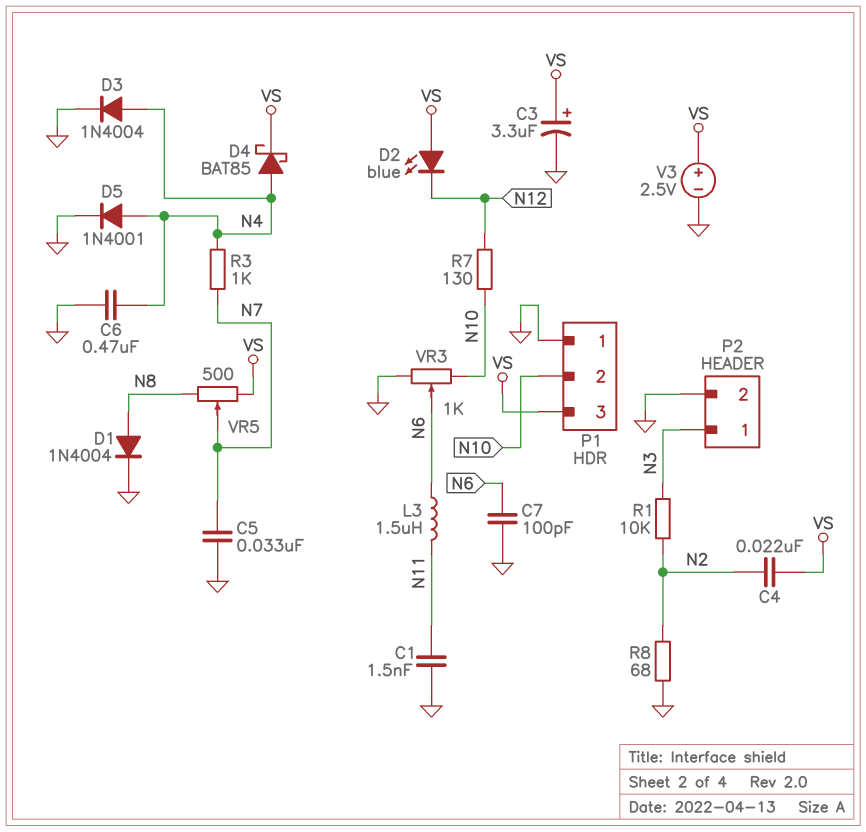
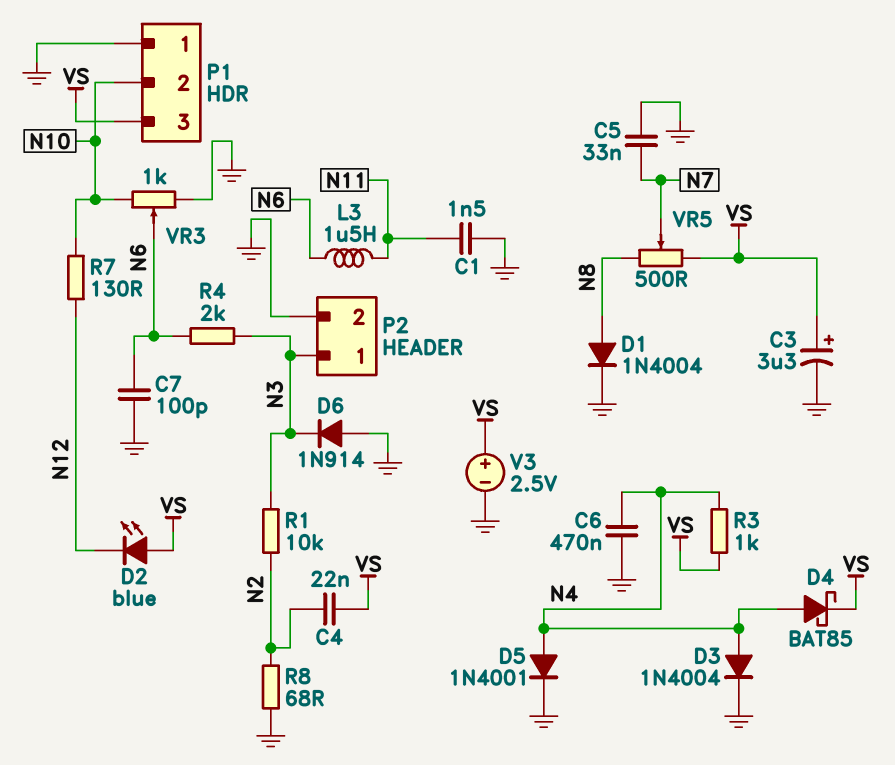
D6: none -> diode 1N914 (A GND, K N3)
R3: 1k (N4, N7) -> 1k (N4, VS)
R4: none -> 2k (N3, N6)

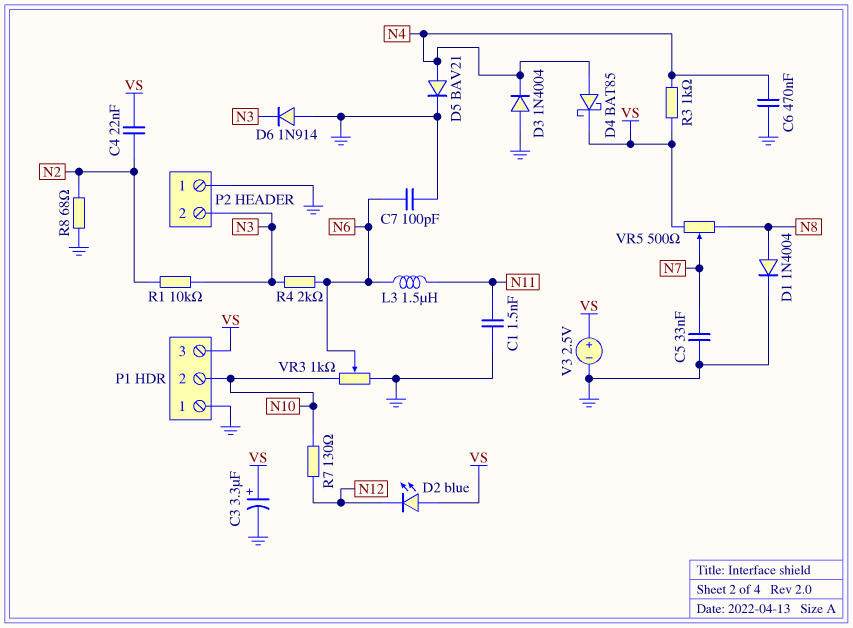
D3: diode 1N4004 (A N4, K GND) -> diode 1N4004 (A GND, K N4)
D5: diode 1N4001 (A N4, K GND) -> diode BAV21 (A N4, K GND)
P2 pin 1: N3 -> GND
P2 pin 2: GND -> N3

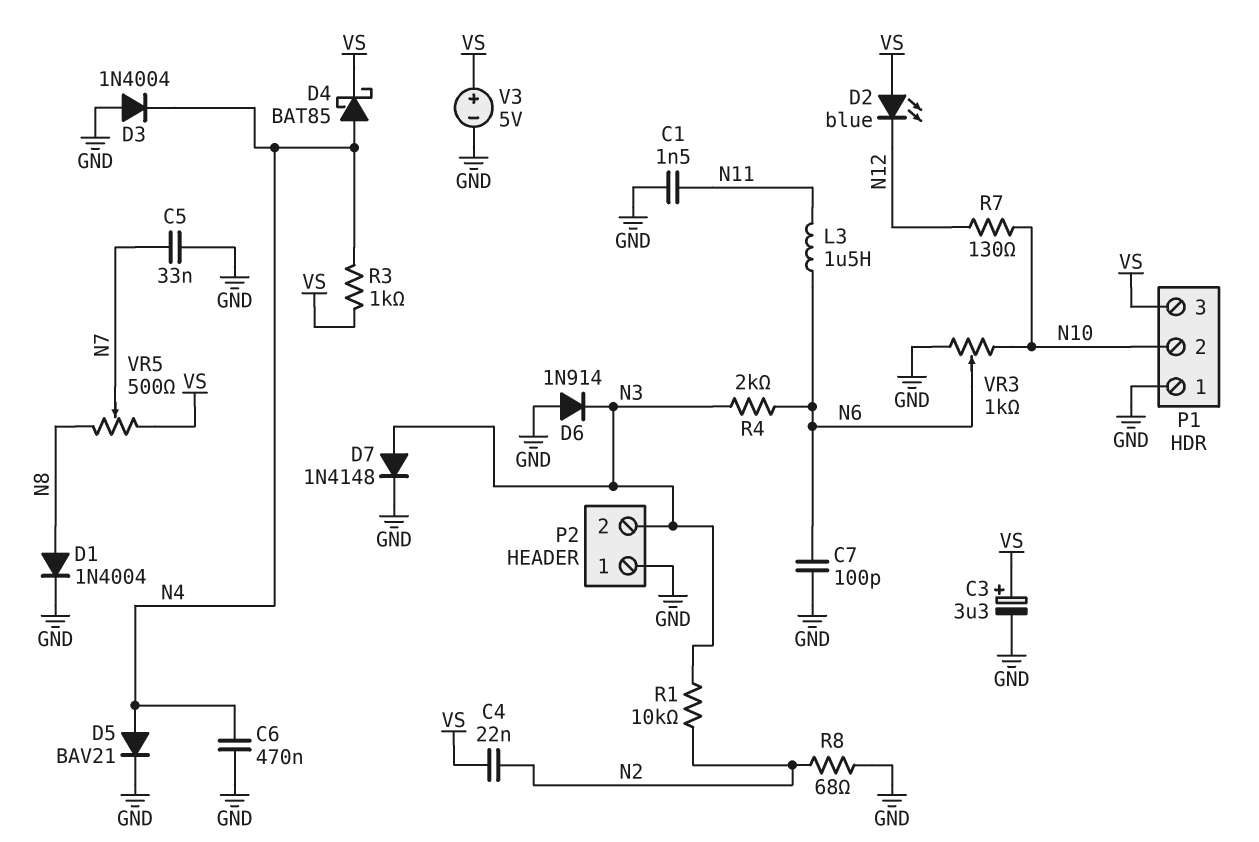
D7: none -> diode 1N4148 (A N3, K GND)
V3: 2.5V (plus VS, minus GND) -> 5V (plus VS, minus GND)

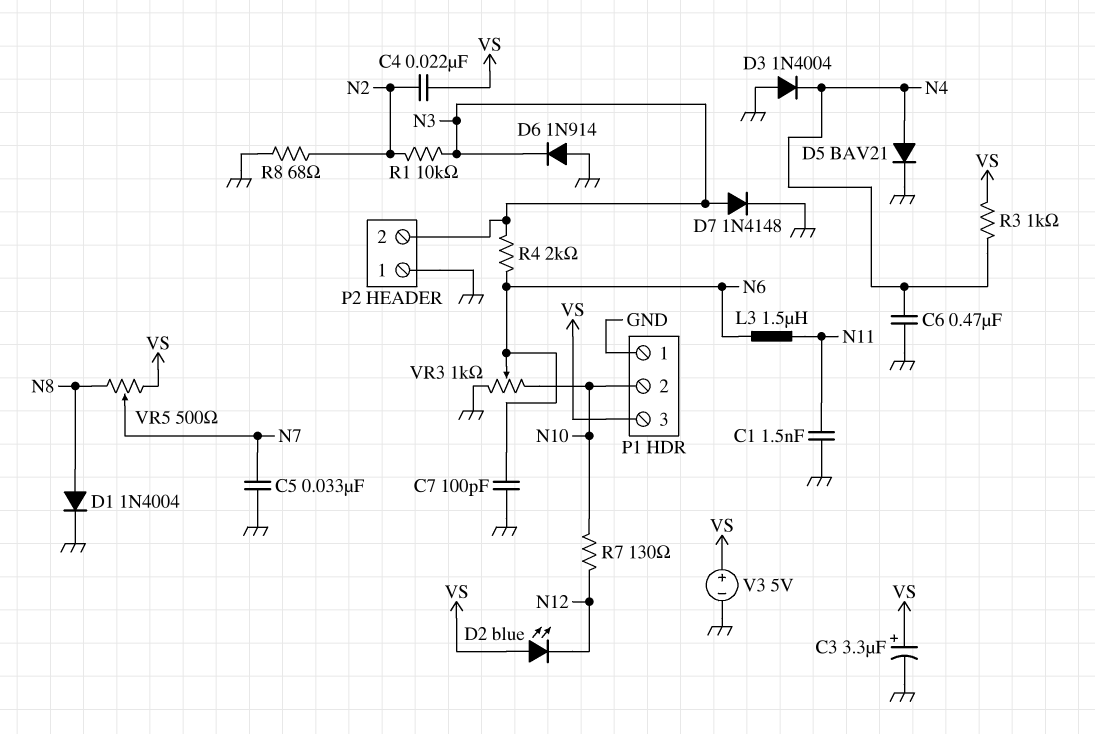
D4: schottky BAT85 (A N4, K VS) -> none

